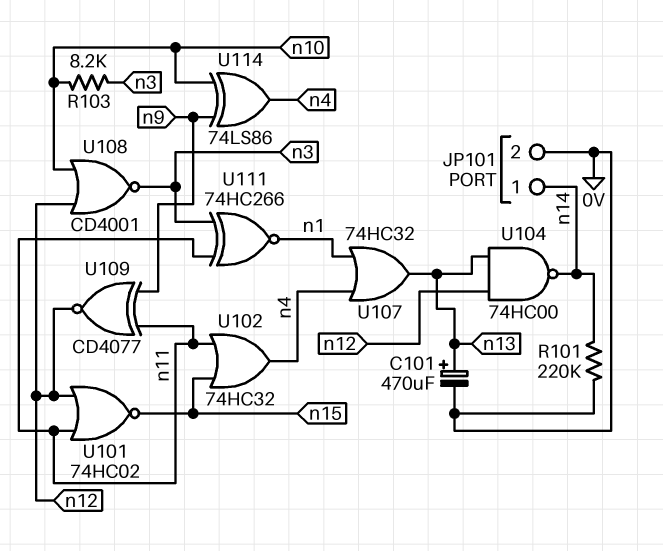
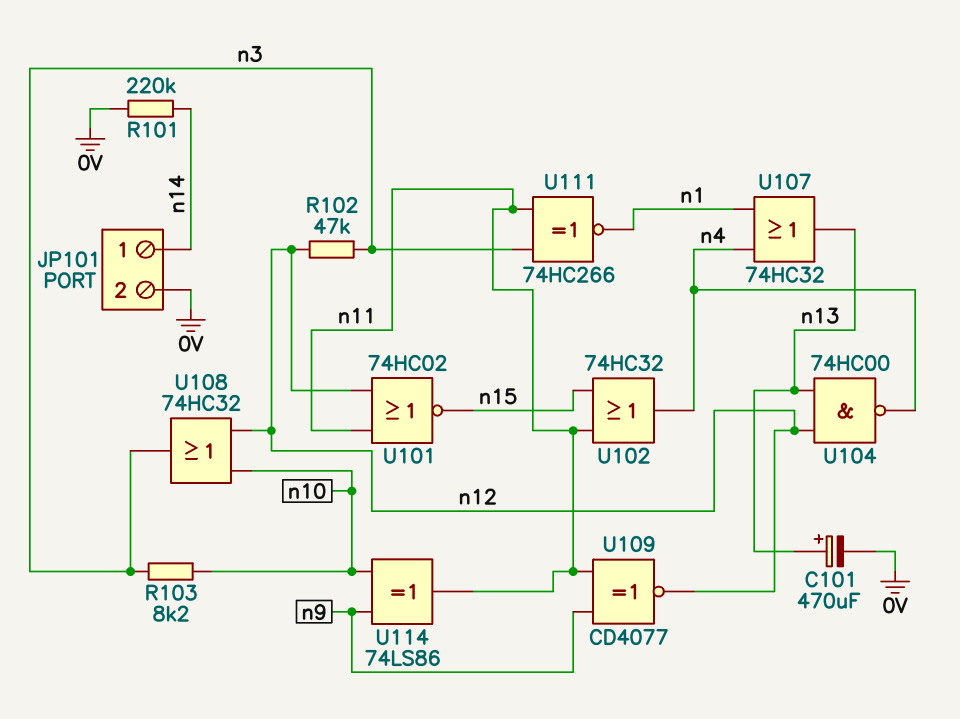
R102: none -> 47k (n3, n12)
U104: NAND 74HC00 (in n12, in n13, out n14) -> NAND 74HC00 (in n12, in n13, out n4)
U108: NOR CD4001 (in n10, in n12, out n3) -> OR 74HC32 (in n10, in n12, out n3)
U114: XOR 74LS86 (in n9, in n10, out n4) -> XOR 74LS86 (in n9, in n10, out n11)

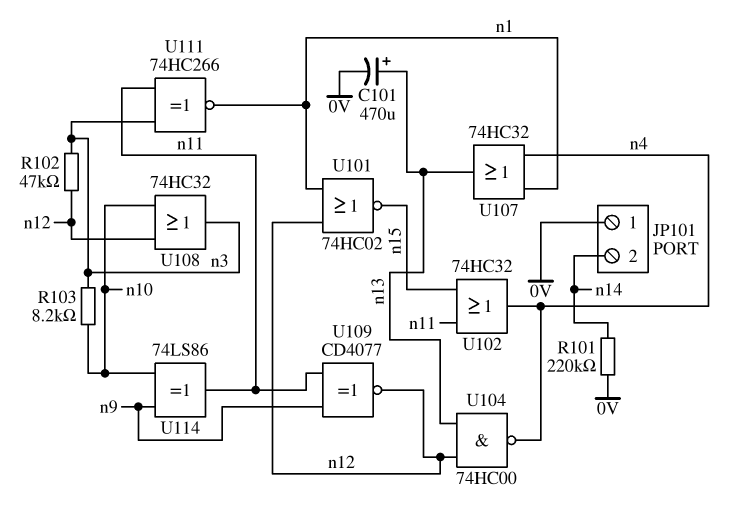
JP101 pin 1: n14 -> 0V
JP101 pin 2: 0V -> n14
U101: NOR 74HC02 (in n11, in n12, out n15) -> NOR 74HC02 (in n1, in n12, out n15)

